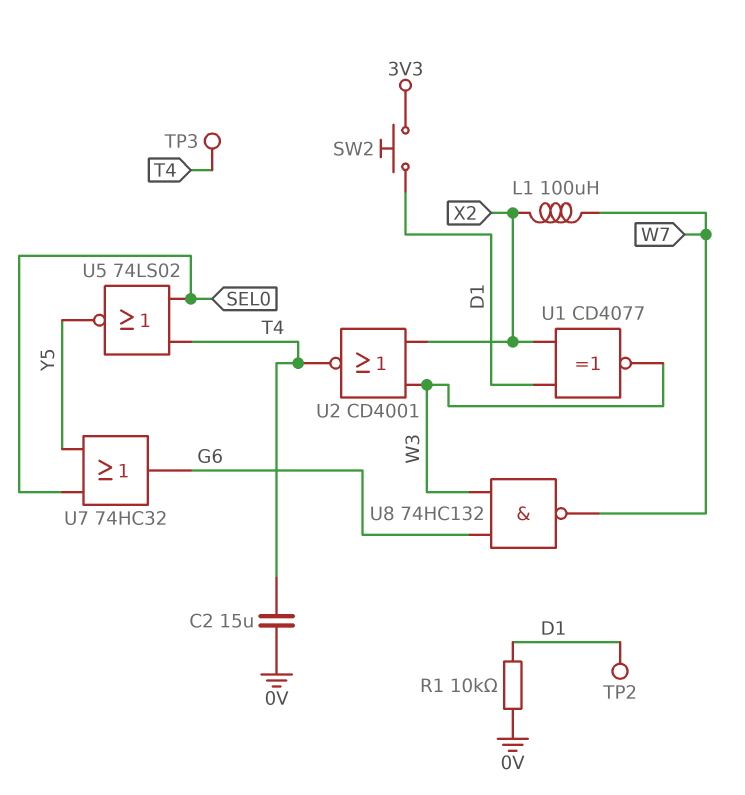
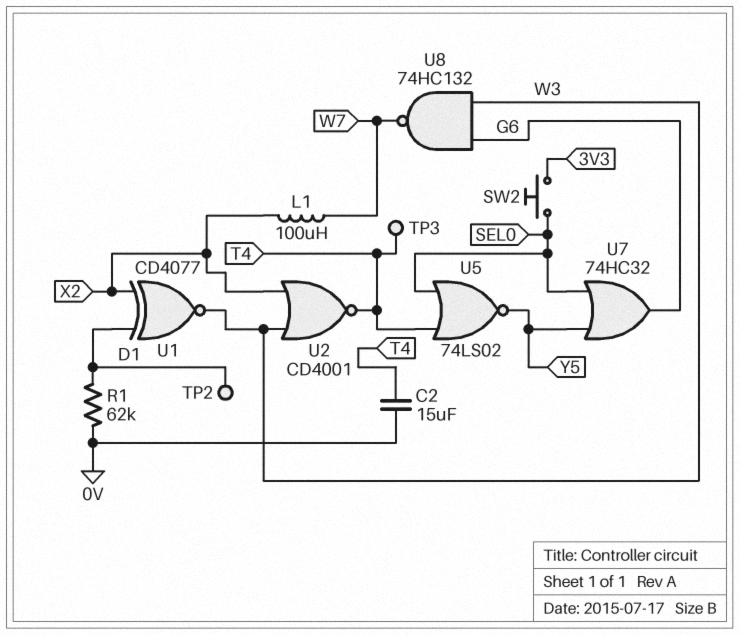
R1: 10k (0V, D1) -> 62k (0V, D1)
SW2: button (3V3, D1) -> button (3V3, SEL0)

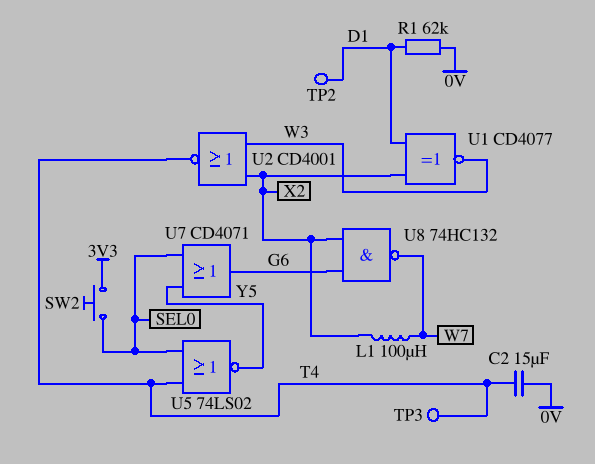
U7: OR 74HC32 (in SEL0, in Y5, out G6) -> OR CD4071 (in SEL0, in Y5, out G6)
U8: NAND 74HC132 (in G6, in W3, out W7) -> NAND 74HC132 (in G6, in X2, out W7)

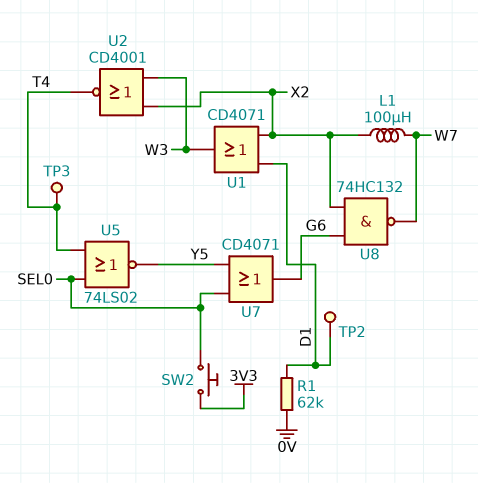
C2: 15uF (0V, T4) -> none
U1: XNOR CD4077 (in D1, in X2, out W3) -> OR CD4071 (in D1, in X2, out W3)

